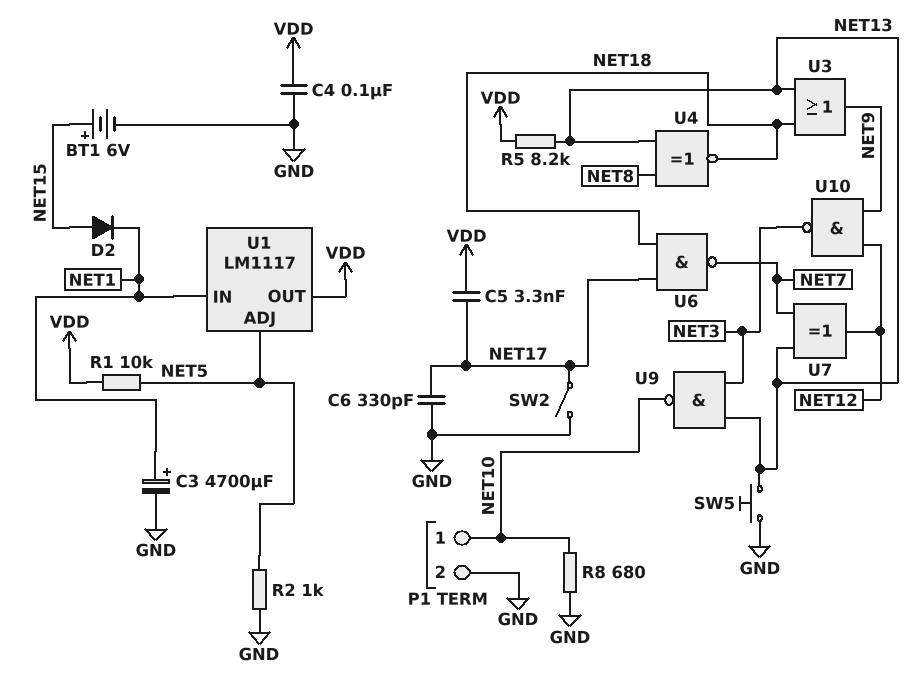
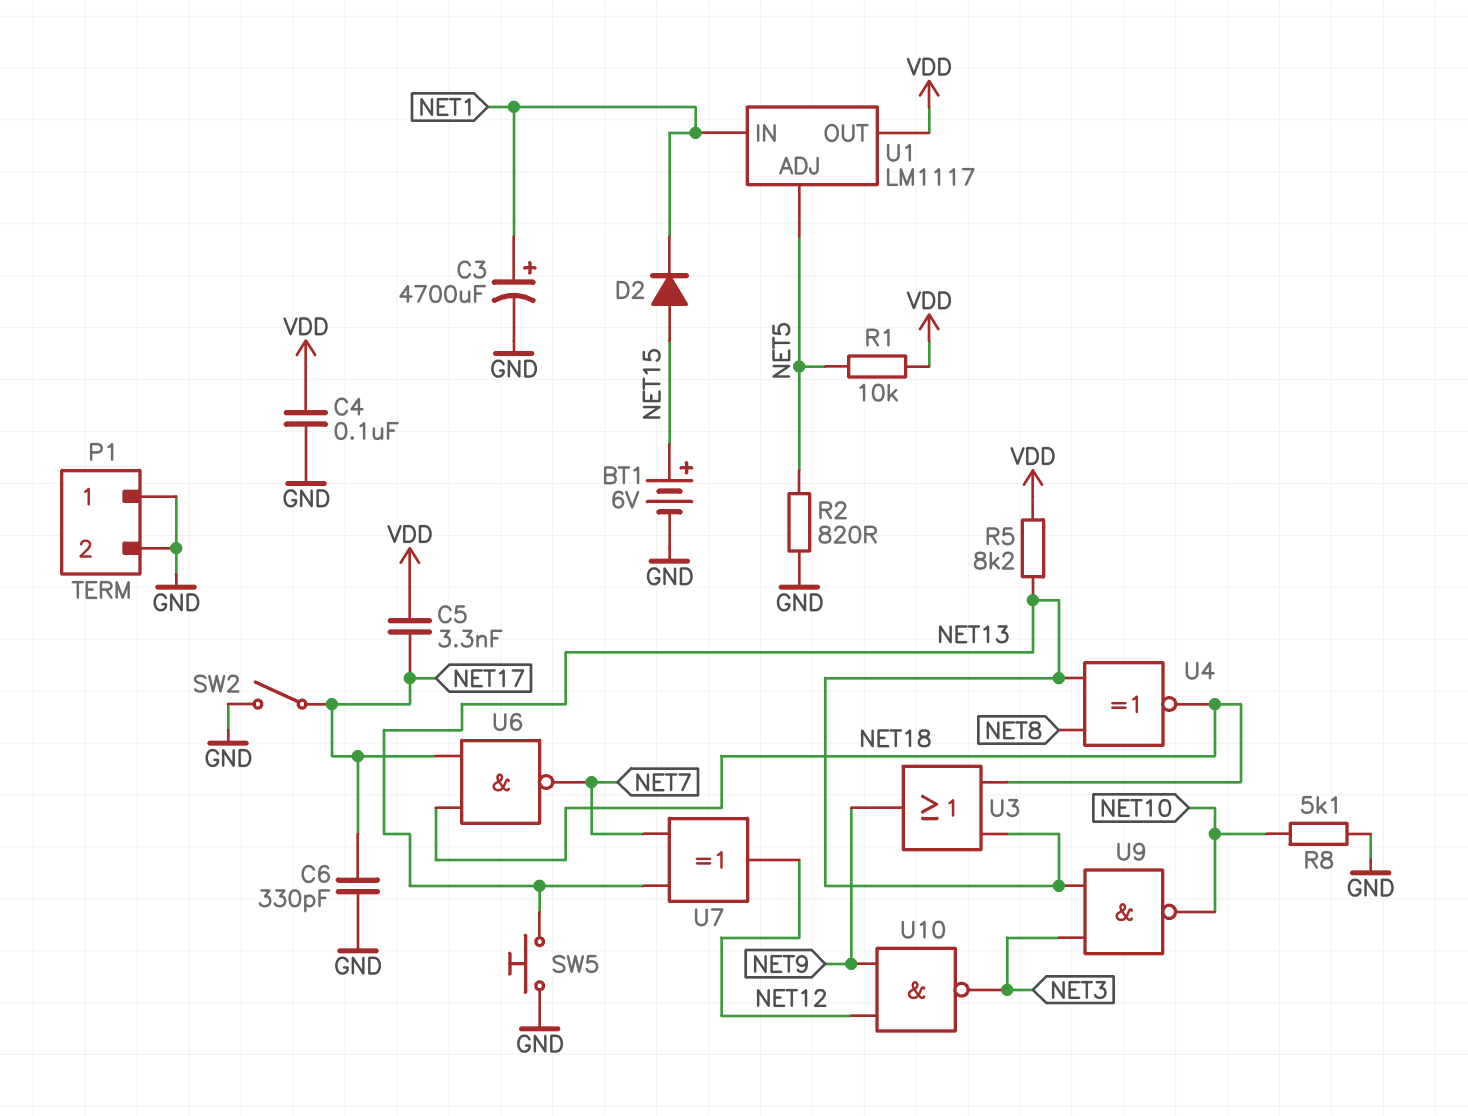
P1 pin 1: NET10 -> GND
R2: 1k (GND, NET5) -> 820 (GND, NET5)
R8: 680 (GND, NET10) -> 5.1k (GND, NET10)

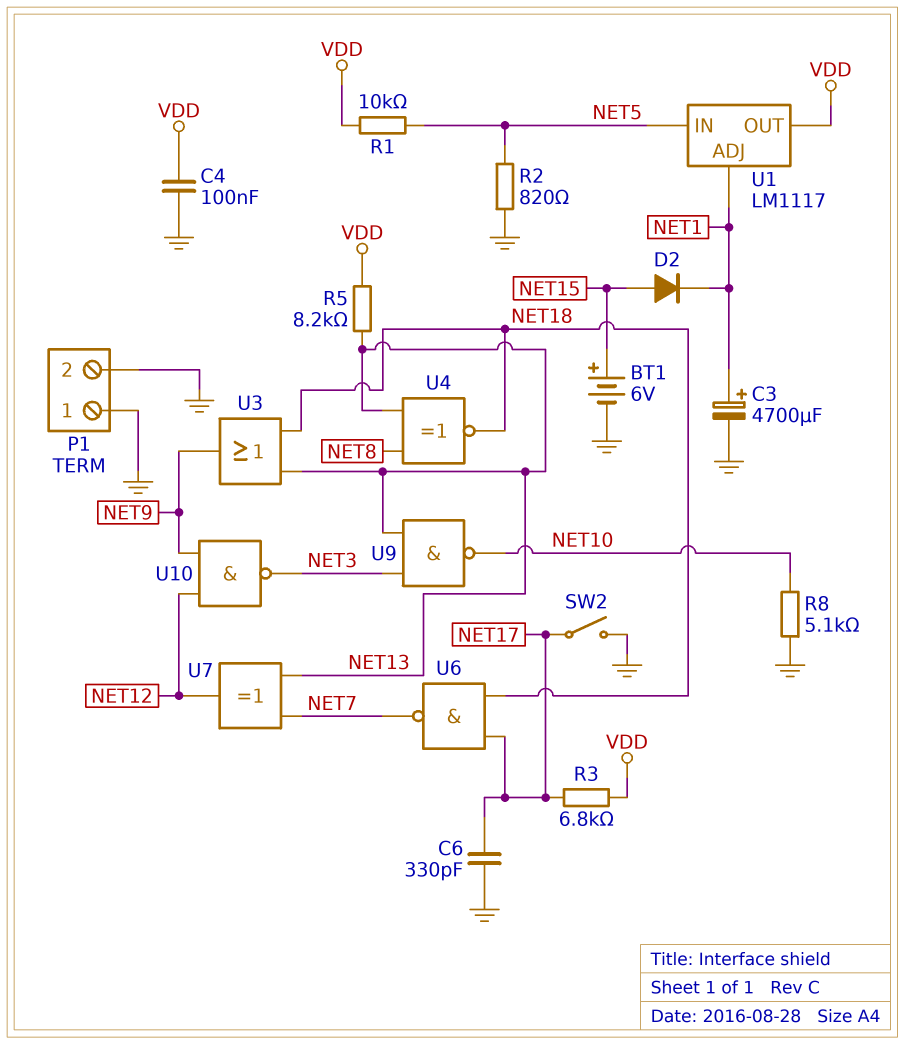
C5: 3.3nF (NET17, VDD) -> none
R3: none -> 6.8k (NET17, VDD)
SW5: button (GND, NET13) -> none
U1 pin ADJ: NET5 -> NET1
U1 pin IN: NET1 -> NET5

